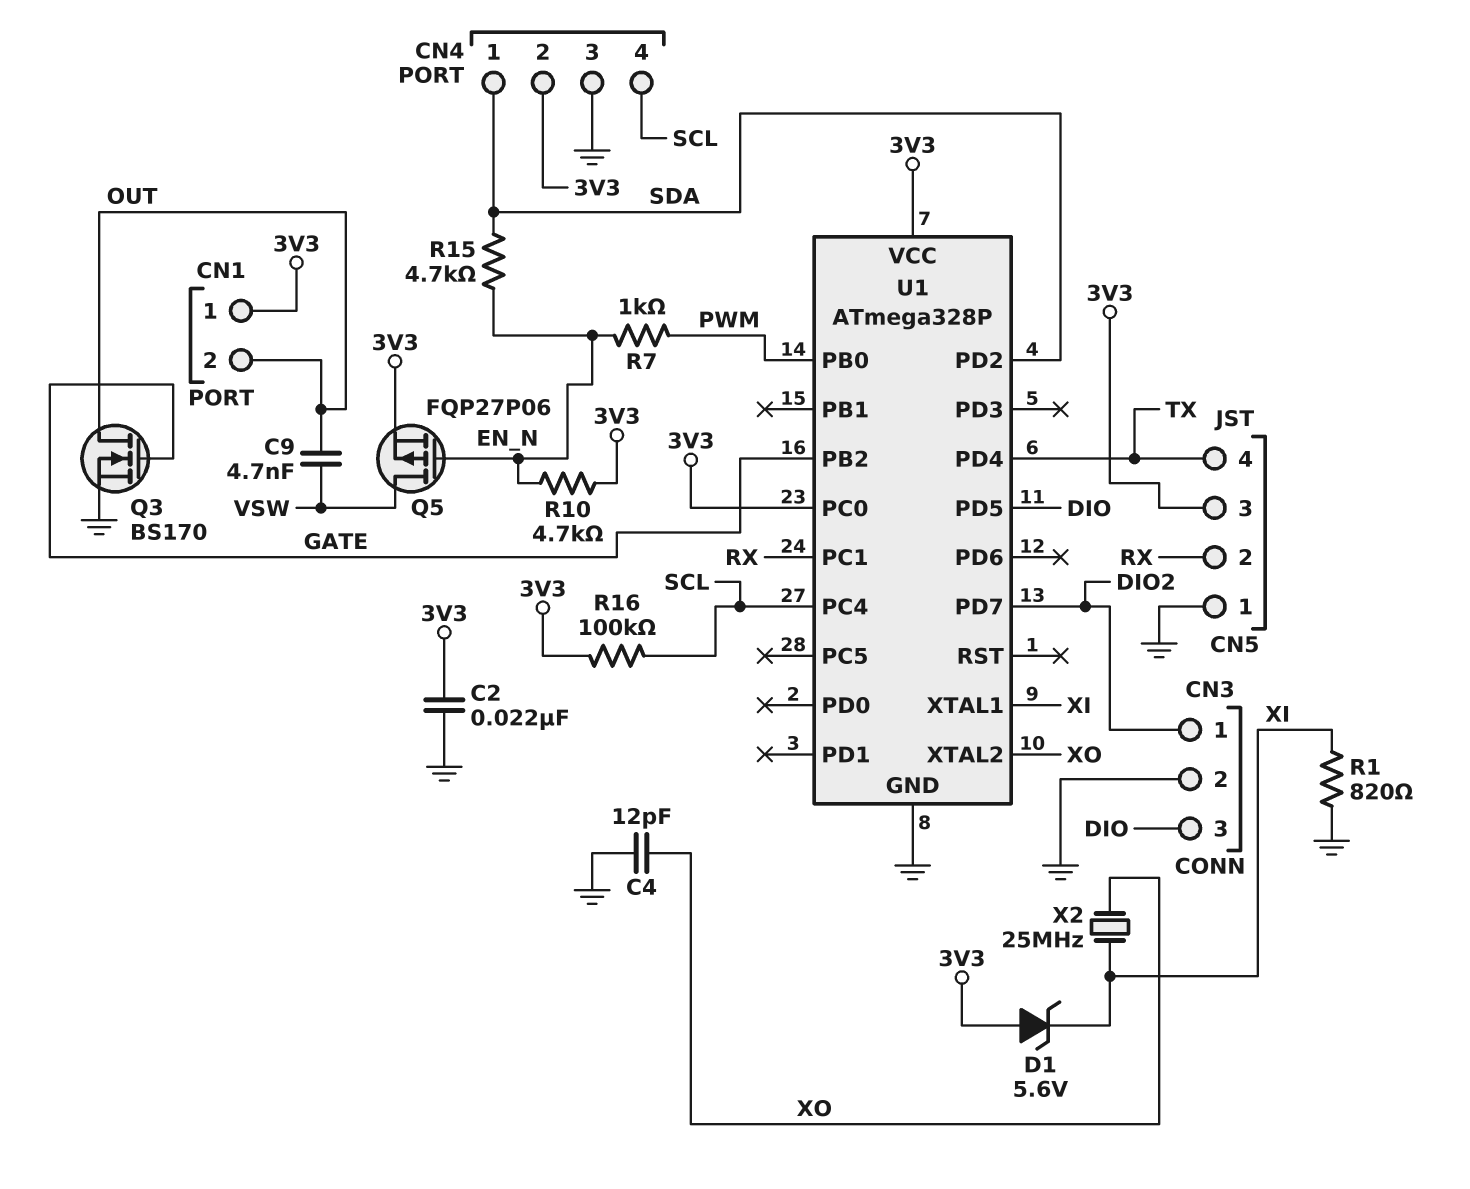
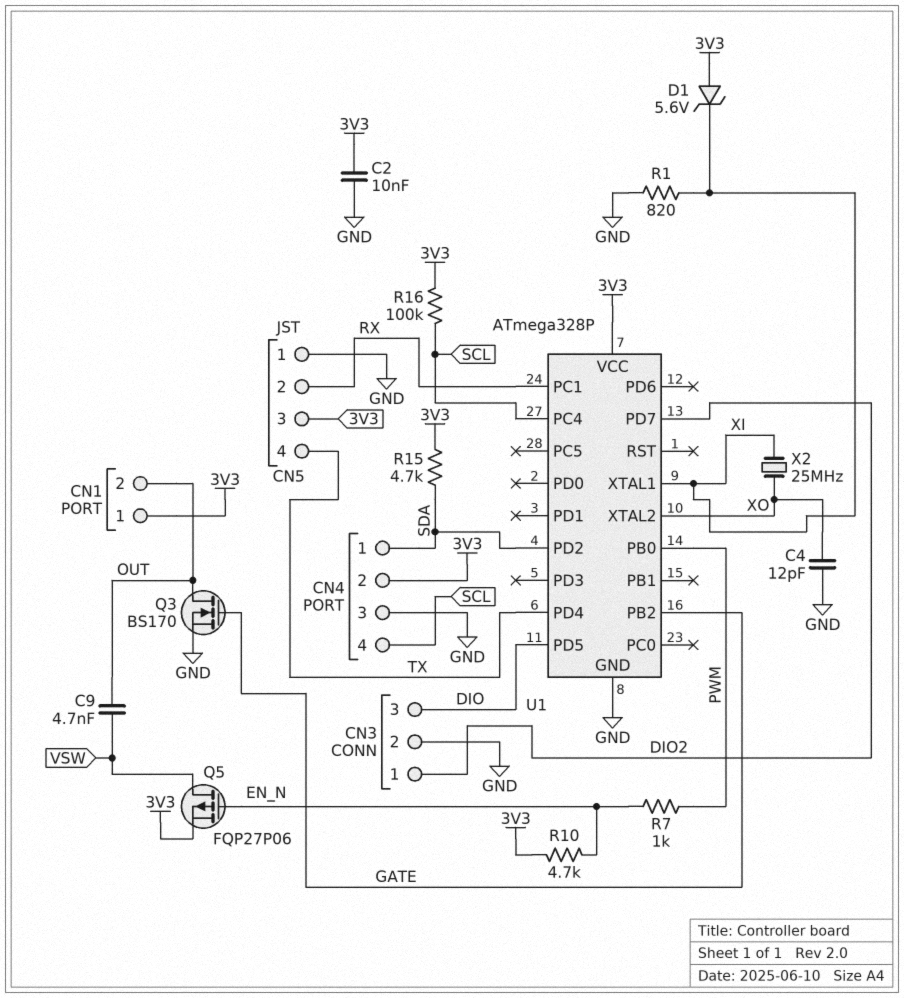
C2: 22nF (3V3, GND) -> 10nF (3V3, GND)
R15: 4.7k (EN_N, SDA) -> 4.7k (3V3, SDA)
U1 pin PC0: 3V3 -> none

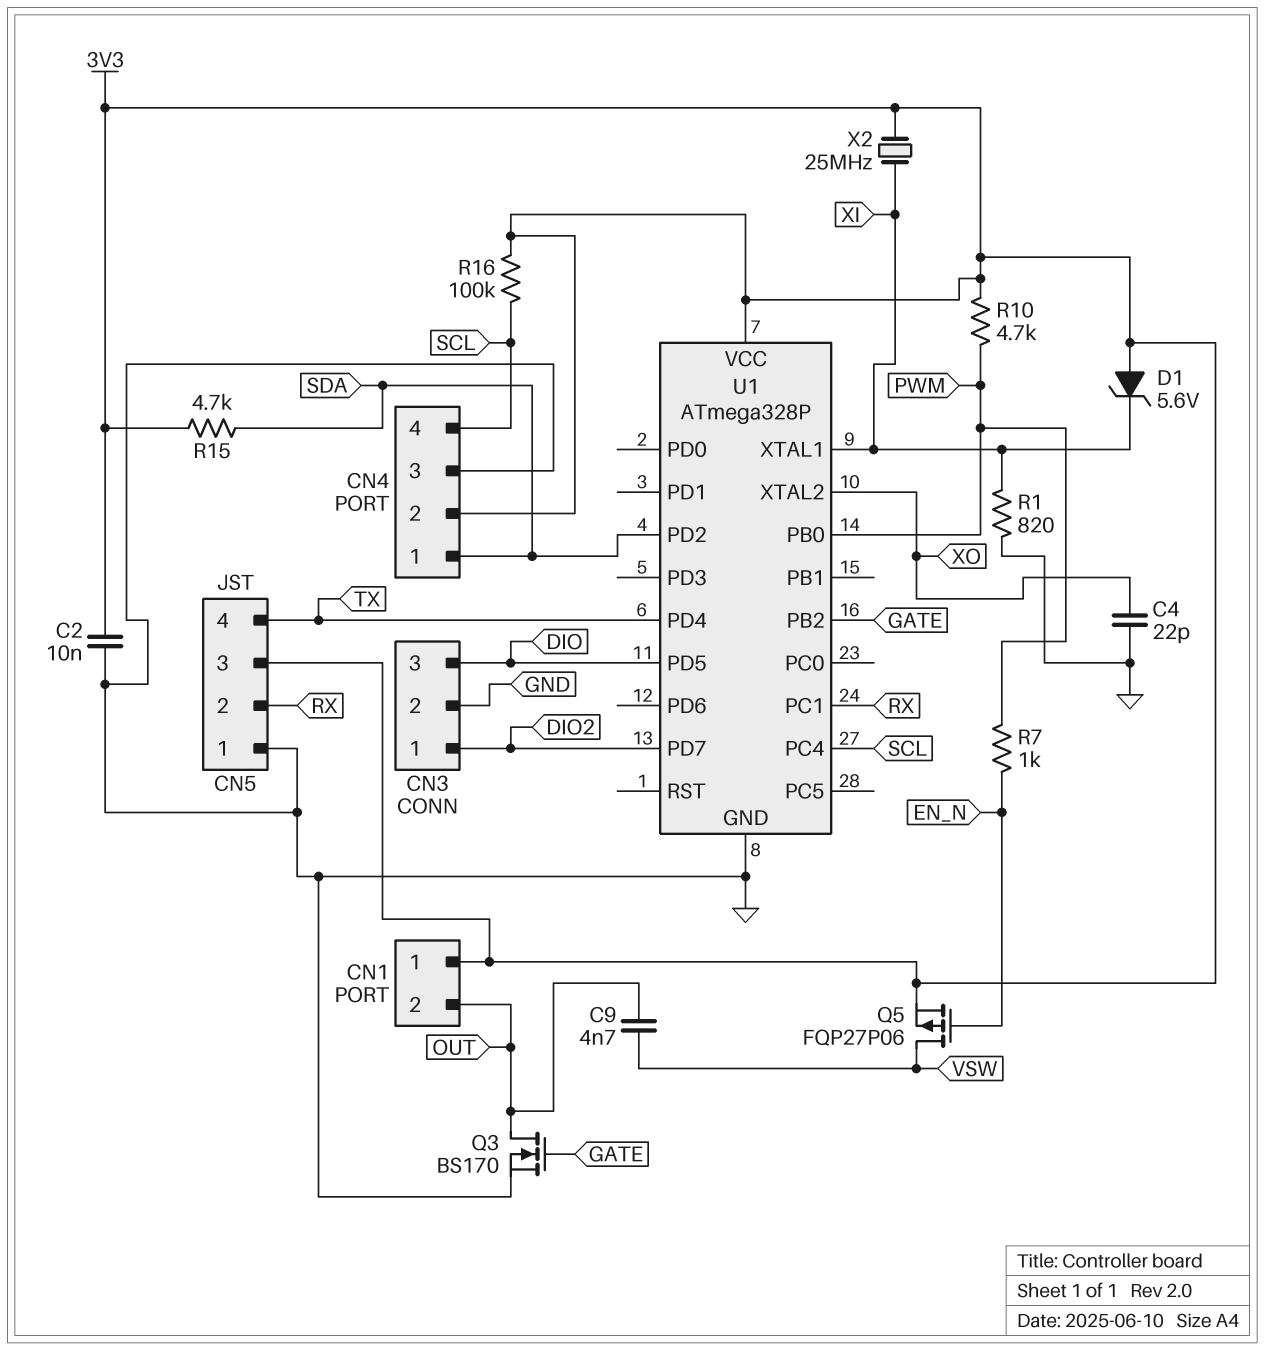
C4: 12pF (GND, XO) -> 22pF (GND, XO)
R10: 4.7k (3V3, EN_N) -> 4.7k (3V3, PWM)
X2: 25MHz (XI, XO) -> 25MHz (3V3, XI)

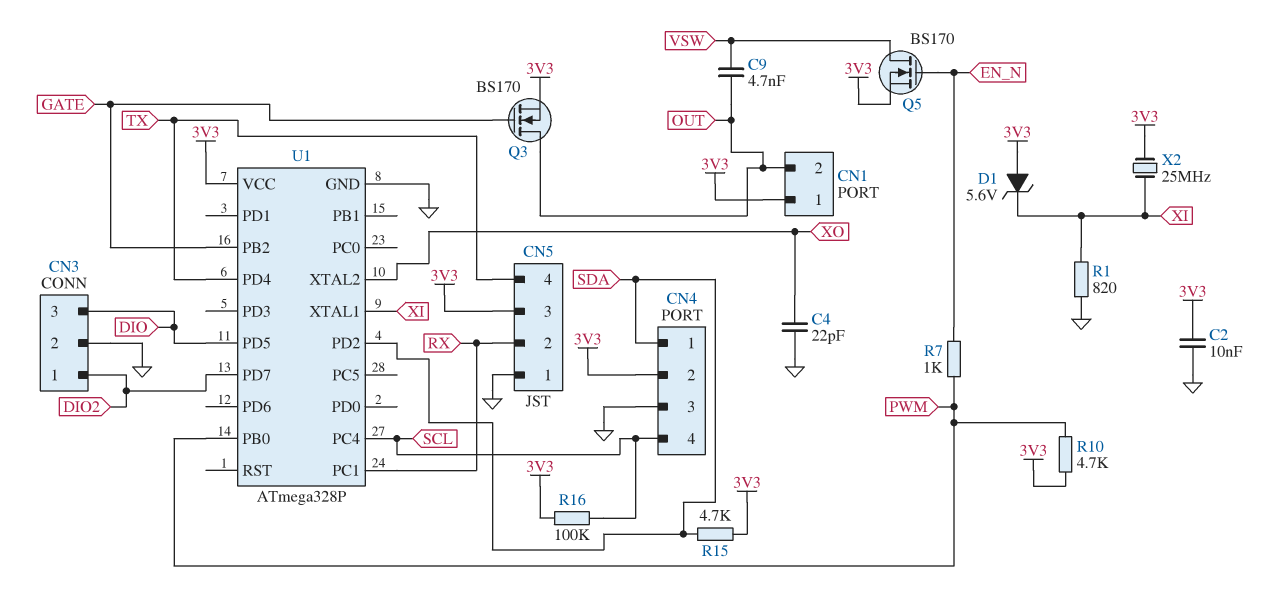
Q3: NMOS BS170 (G GATE, D OUT, S GND) -> NMOS BS170 (G GATE, D OUT, S 3V3)
Q5: PMOS FQP27P06 (G EN_N, D VSW, S 3V3) -> NMOS BS170 (G EN_N, D VSW, S 3V3)

